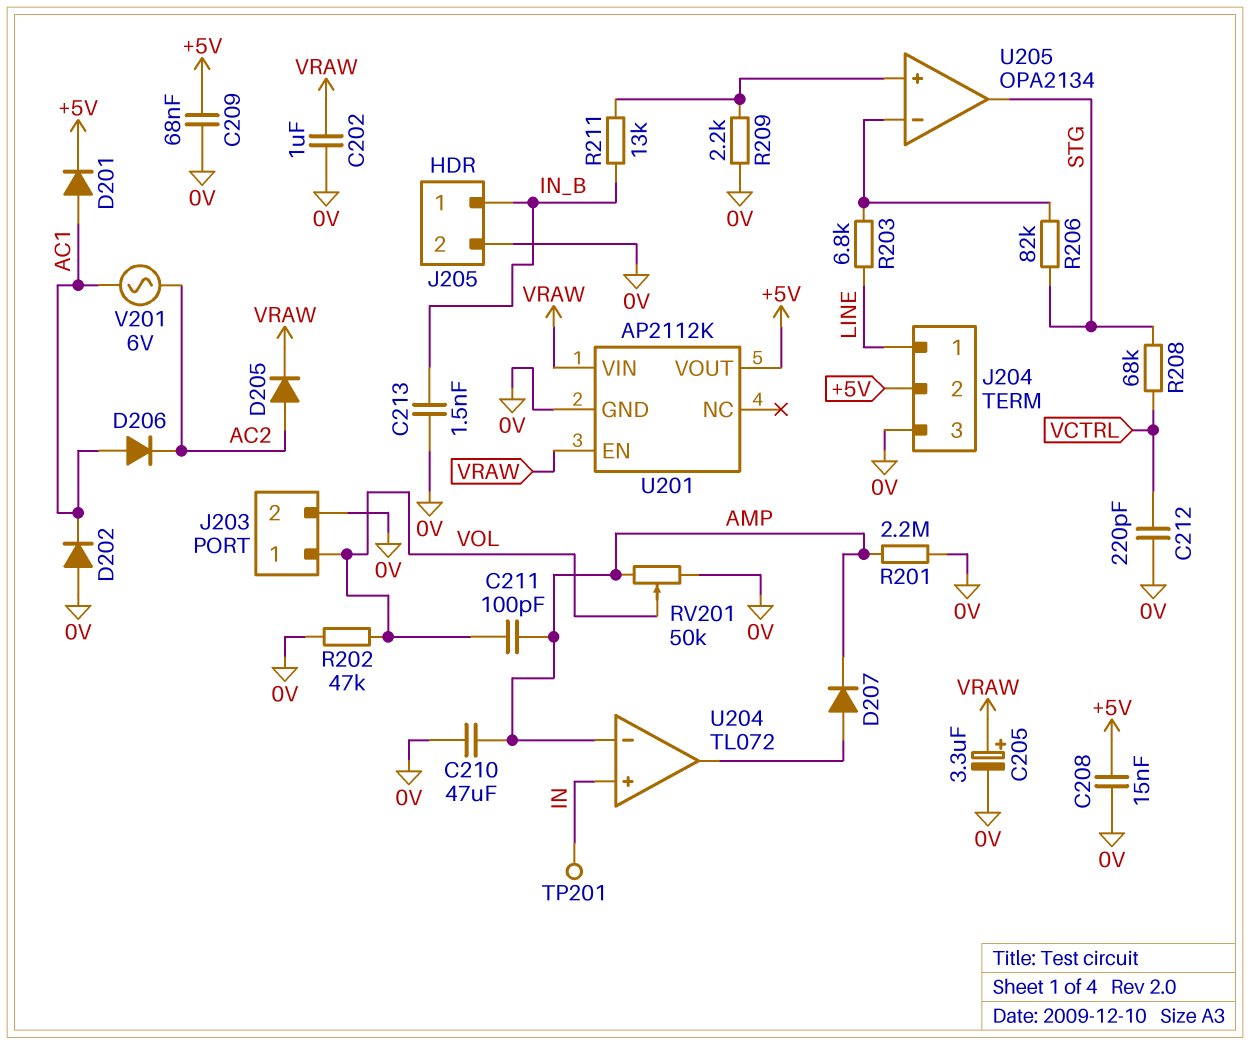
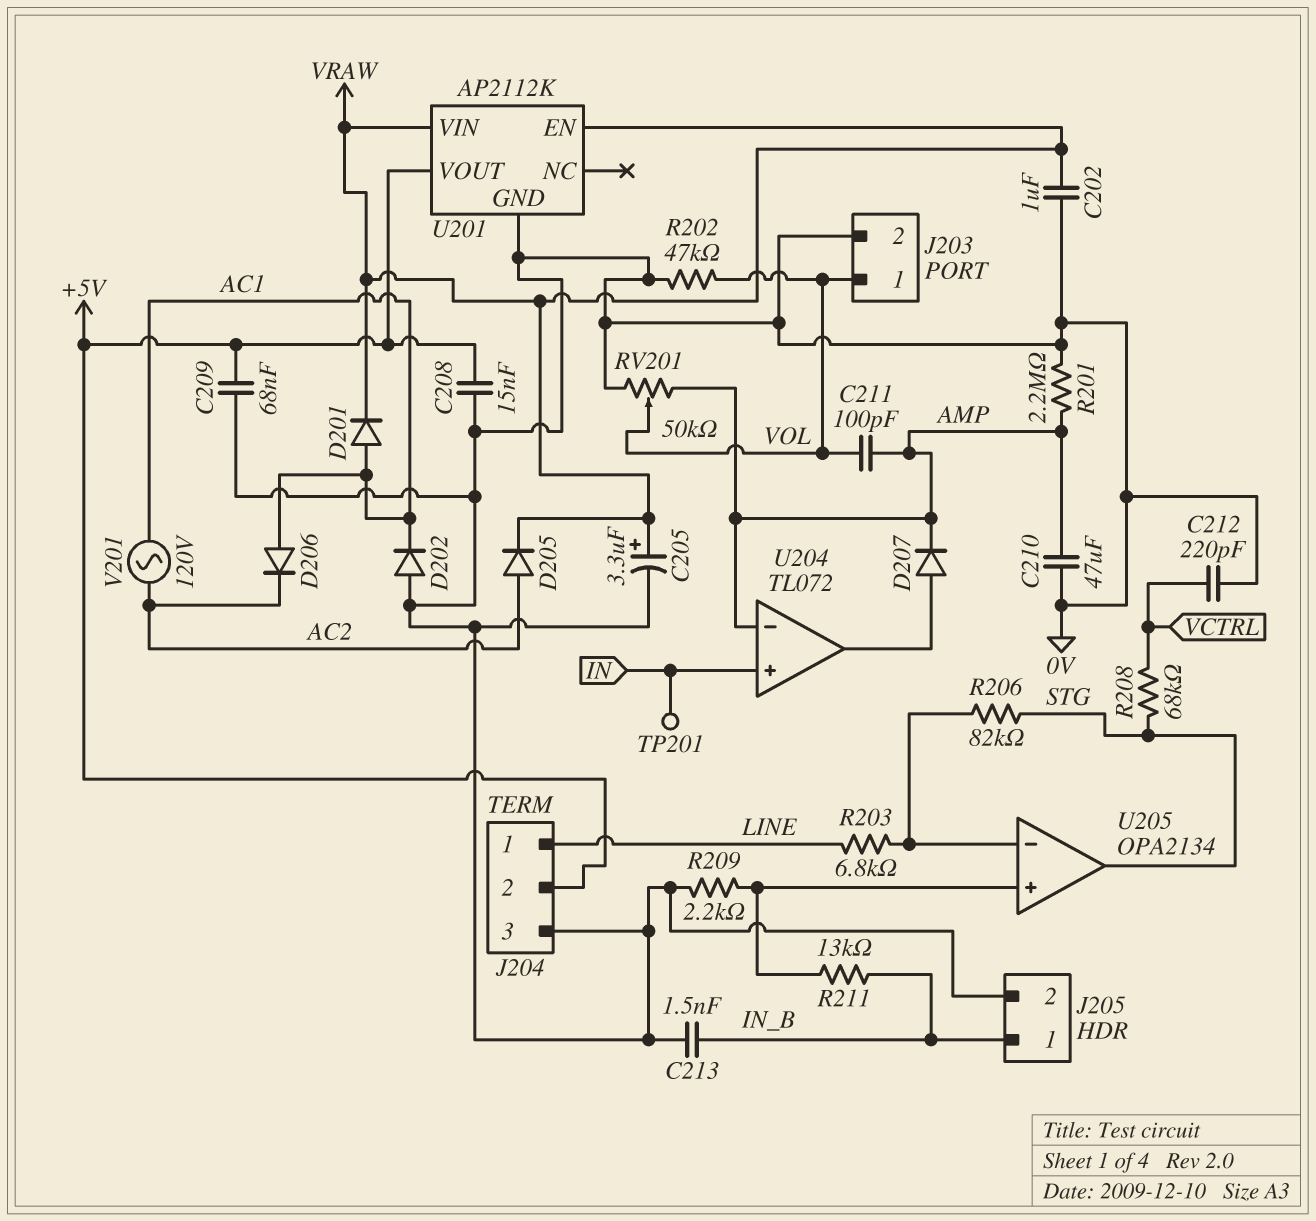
D201: diode (A AC1, K +5V) -> diode (A AC1, K VRAW)
V201: AC 6V (AC1, AC2) -> AC 120V (AC1, AC2)

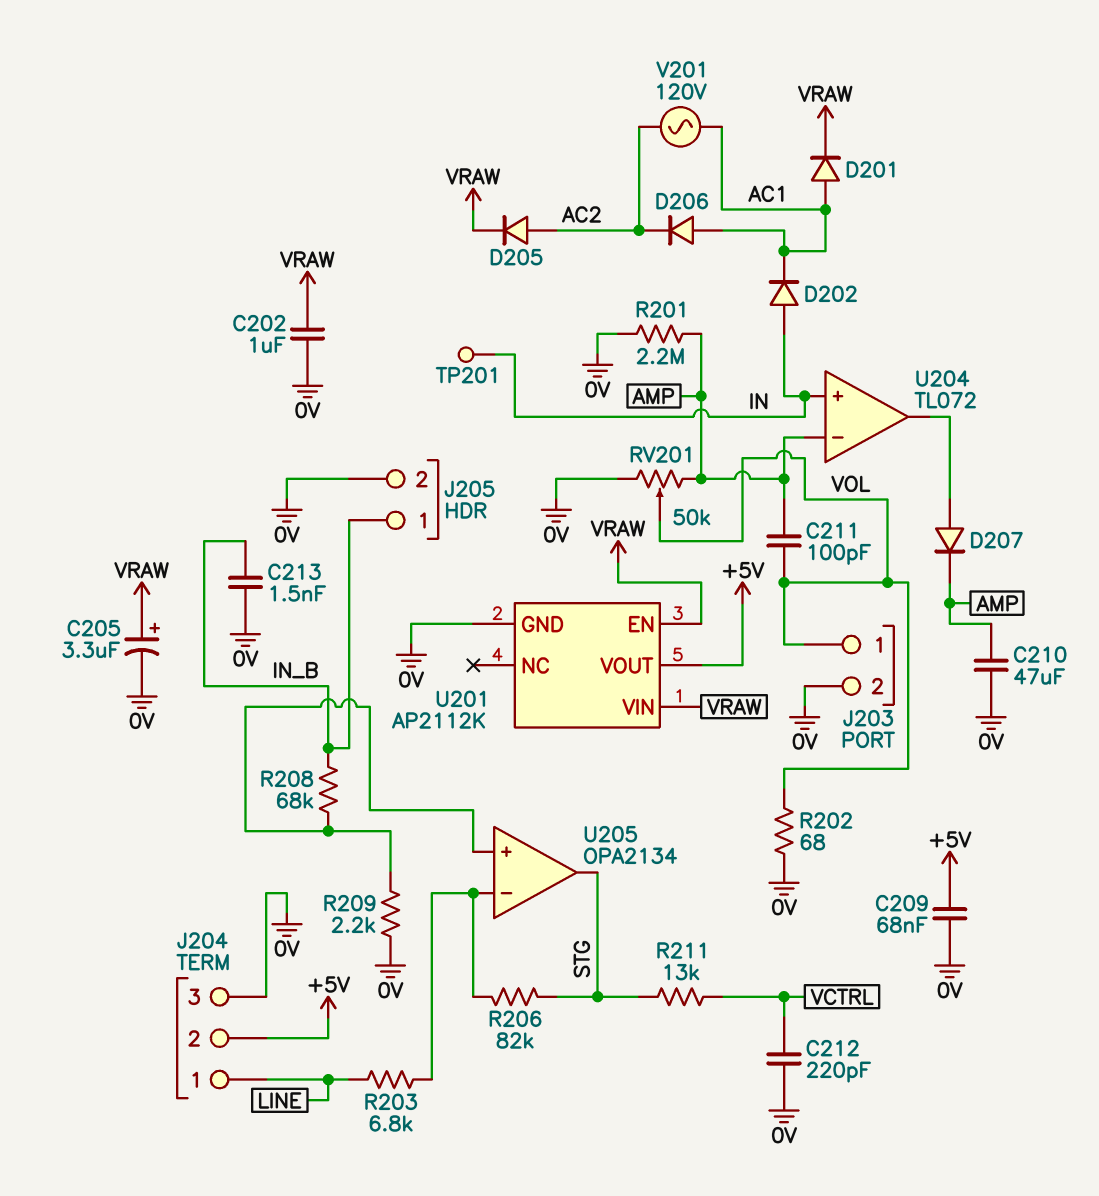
C208: 15nF (+5V, 0V) -> none
D202: diode (A 0V, K AC1) -> diode (A IN, K AC1)
R202: 47k (0V, VOL) -> 68 (0V, VOL)
R208: 68k (STG, VCTRL) -> 68k (IN_B, U205/in+)
R211: 13k (IN_B, U205/in+) -> 13k (STG, VCTRL)

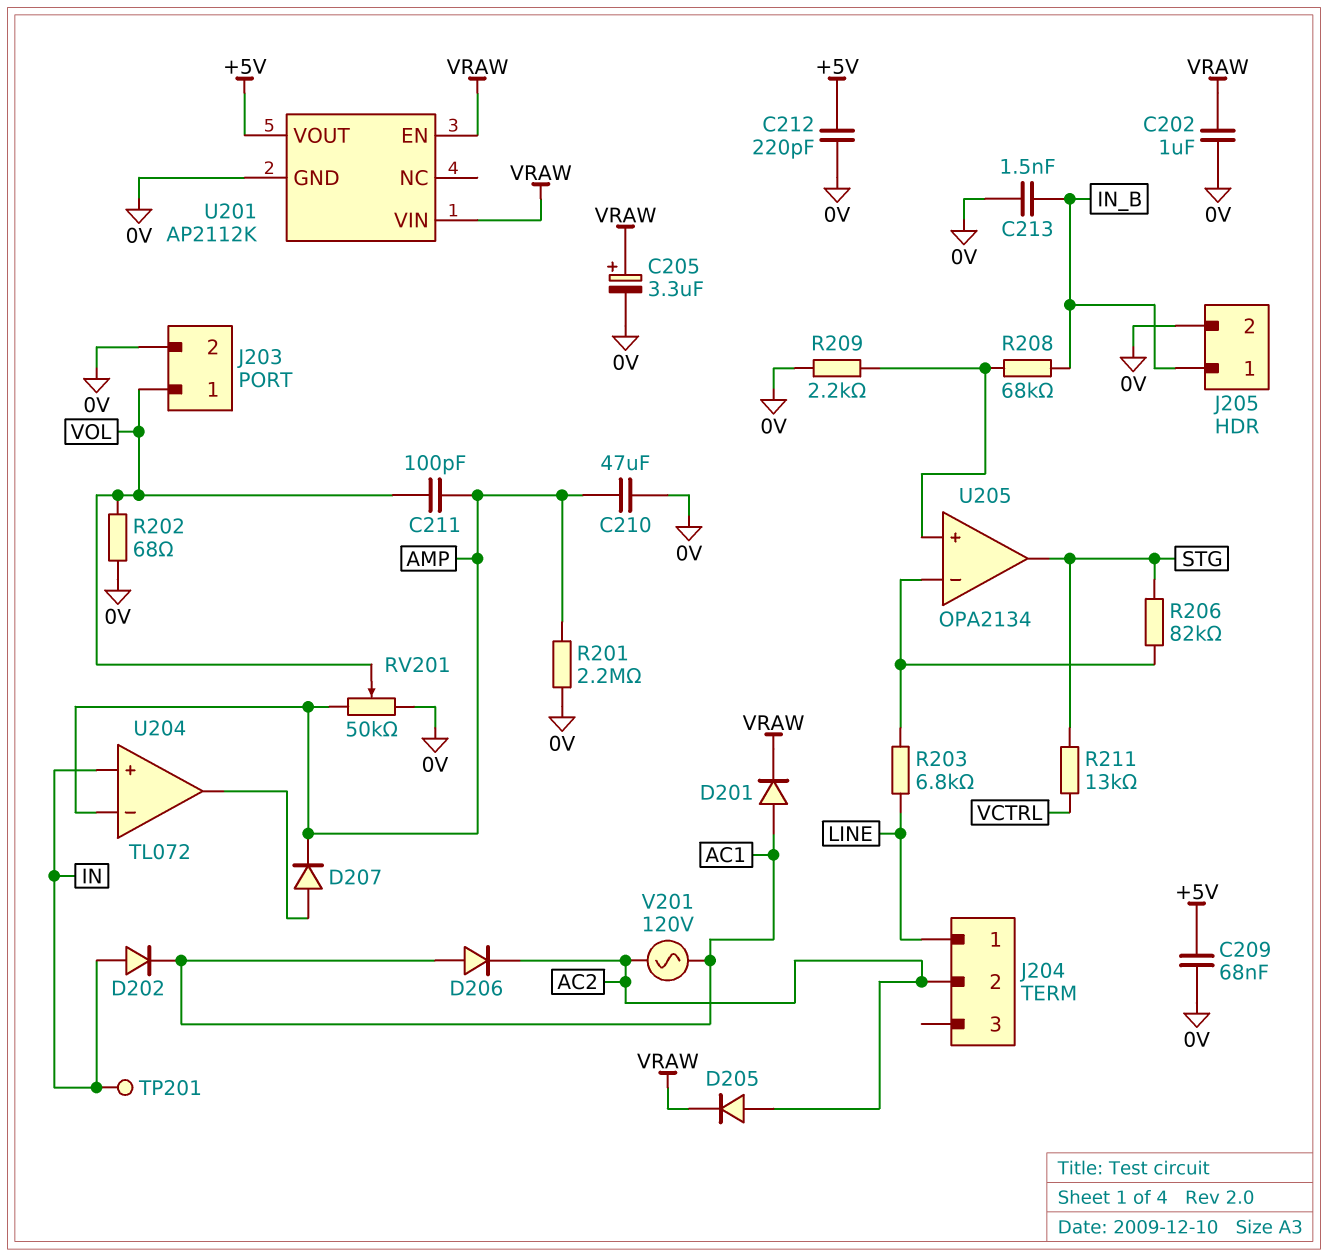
C212: 220pF (0V, VCTRL) -> 220pF (+5V, 0V)
J204 pin 2: +5V -> AC2
J204 pin 3: 0V -> none

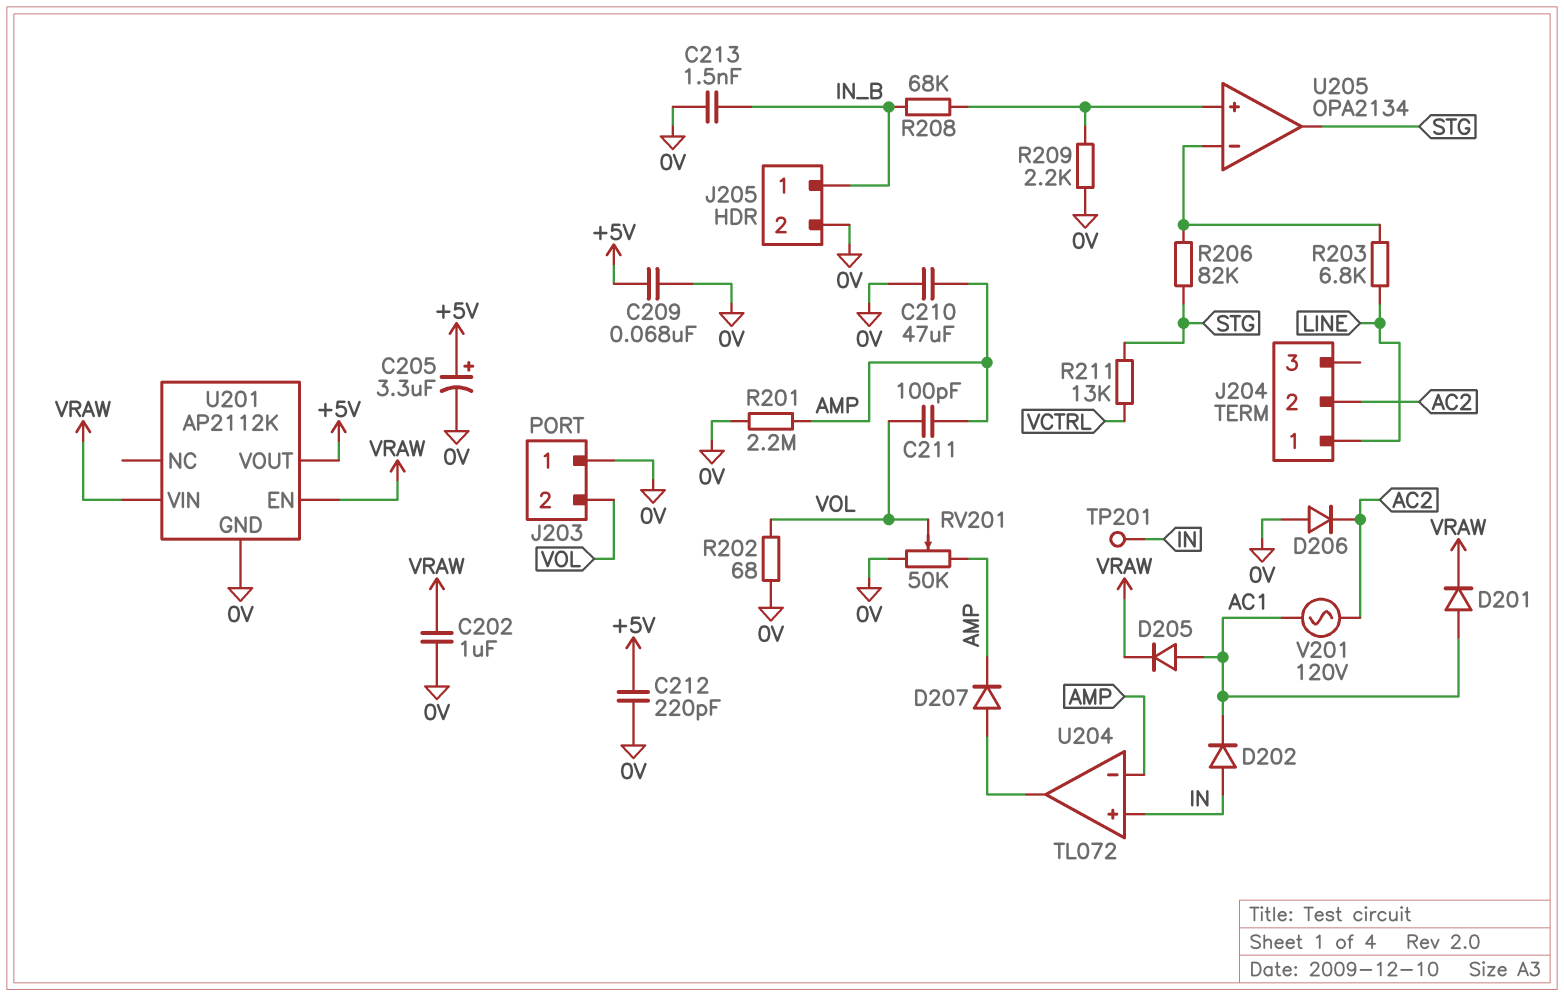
C205: 3.3uF (plus VRAW, minus 0V) -> 3.3uF (plus +5V, minus 0V)
D205: diode (A AC2, K VRAW) -> diode (A AC1, K VRAW)
D206: diode (A AC1, K AC2) -> diode (A 0V, K AC2)
J203 pin 1: VOL -> 0V
J203 pin 2: 0V -> VOL

